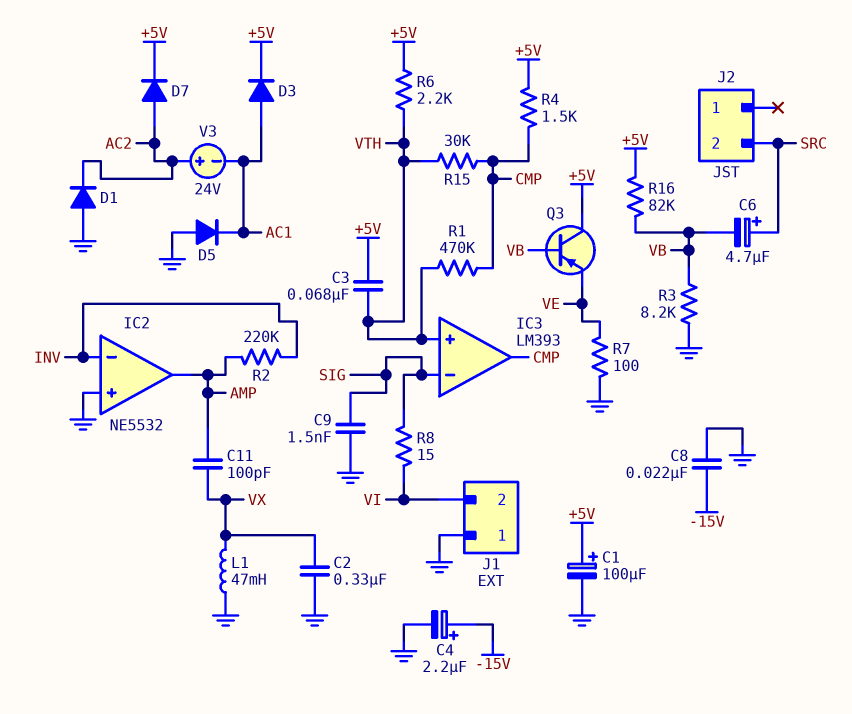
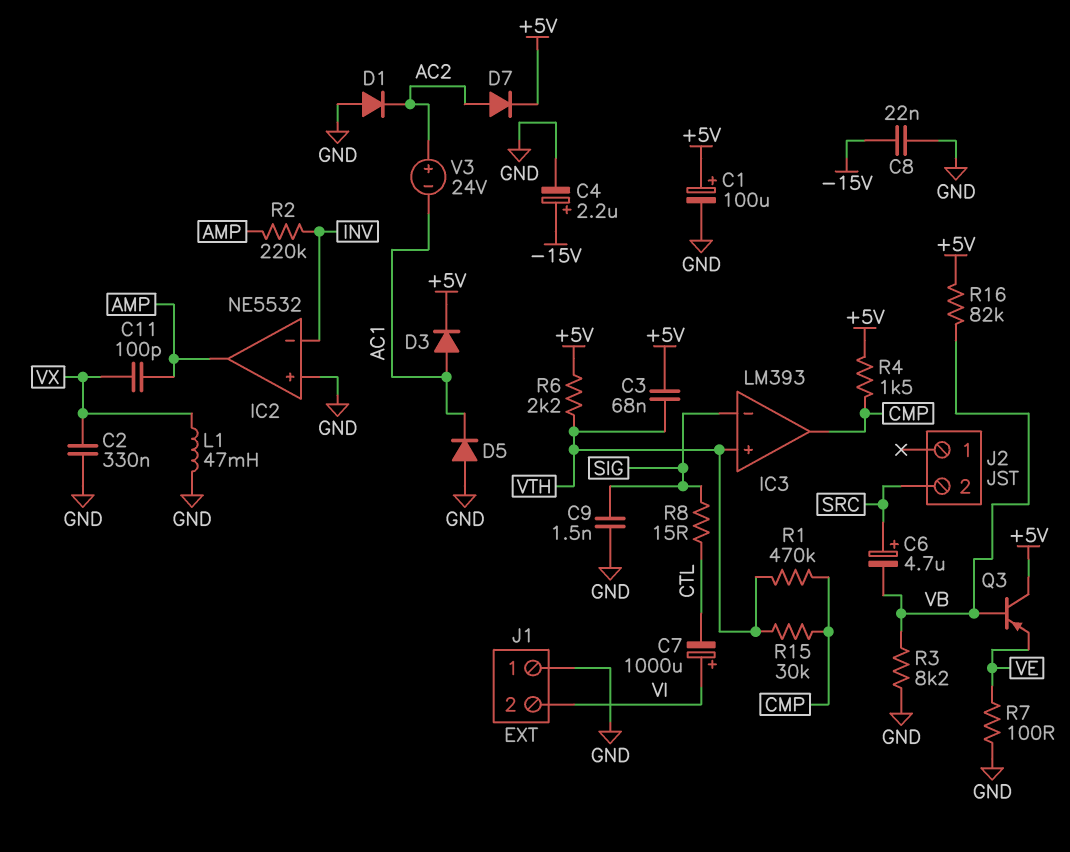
C7: none -> 1000uF (plus VI, minus CTL)
R8: 15 (SIG, VI) -> 15 (CTL, SIG)

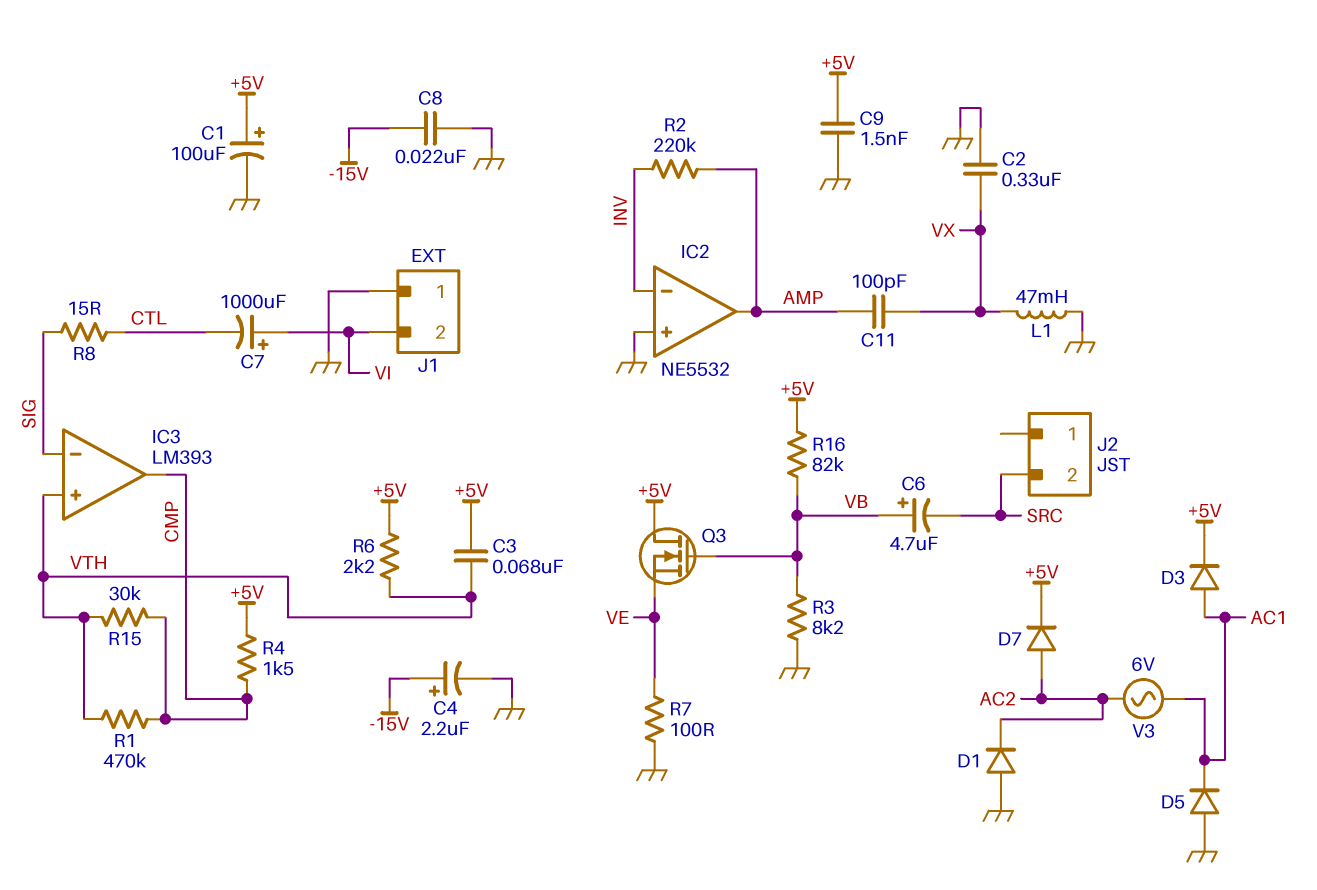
C6: 4.7uF (plus SRC, minus VB) -> 4.7uF (plus VB, minus SRC)
C9: 1.5nF (GND, SIG) -> 1.5nF (+5V, GND)
Q3: PNP (B VB, C +5V, E VE) -> NMOS (G VB, D +5V, S VE)
V3: 24V (plus AC2, minus AC1) -> AC 6V (AC1, AC2)

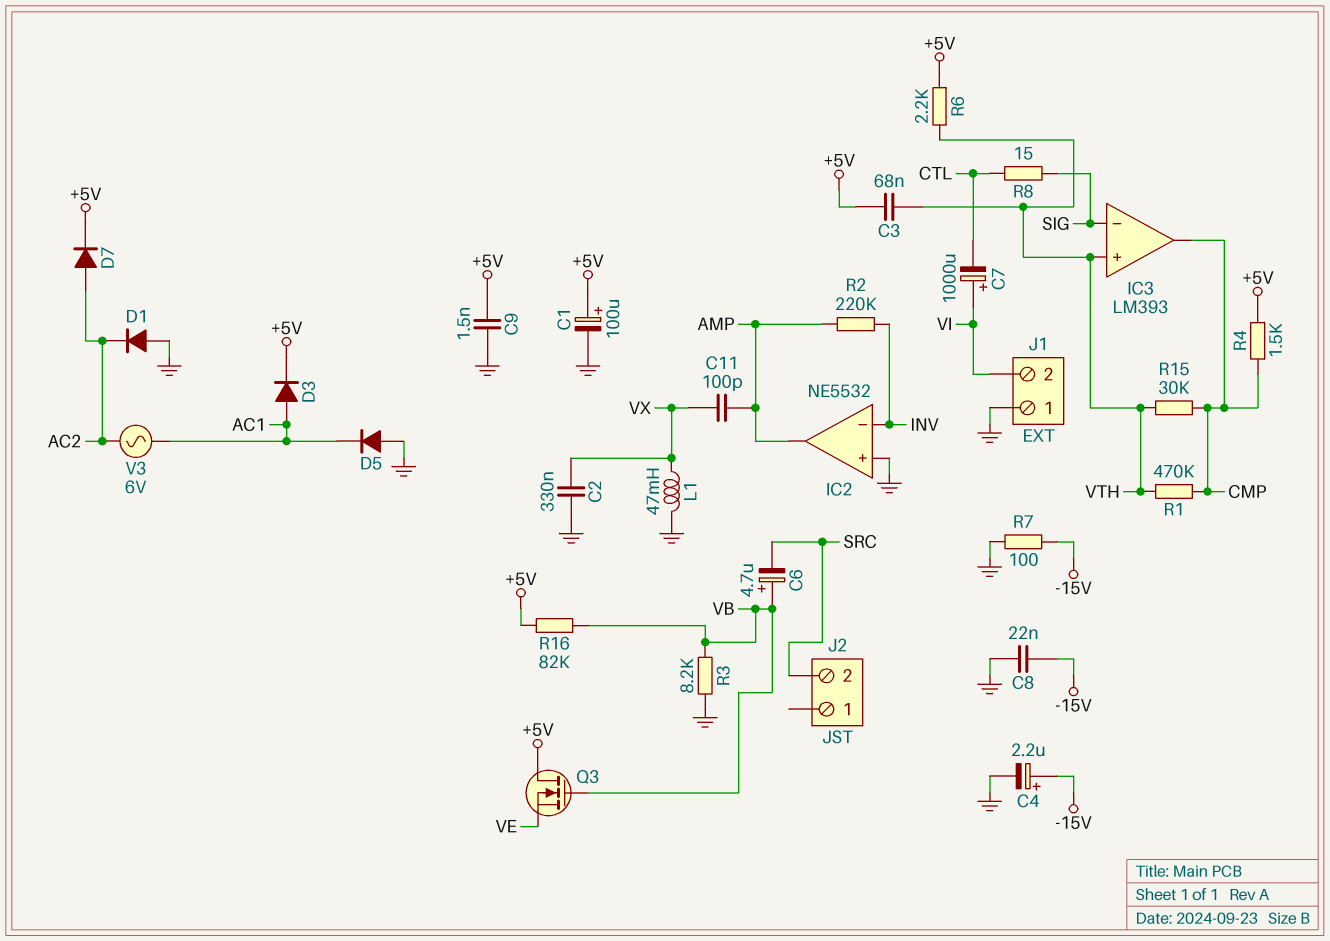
R7: 100 (GND, VE) -> 100 (-15V, GND)

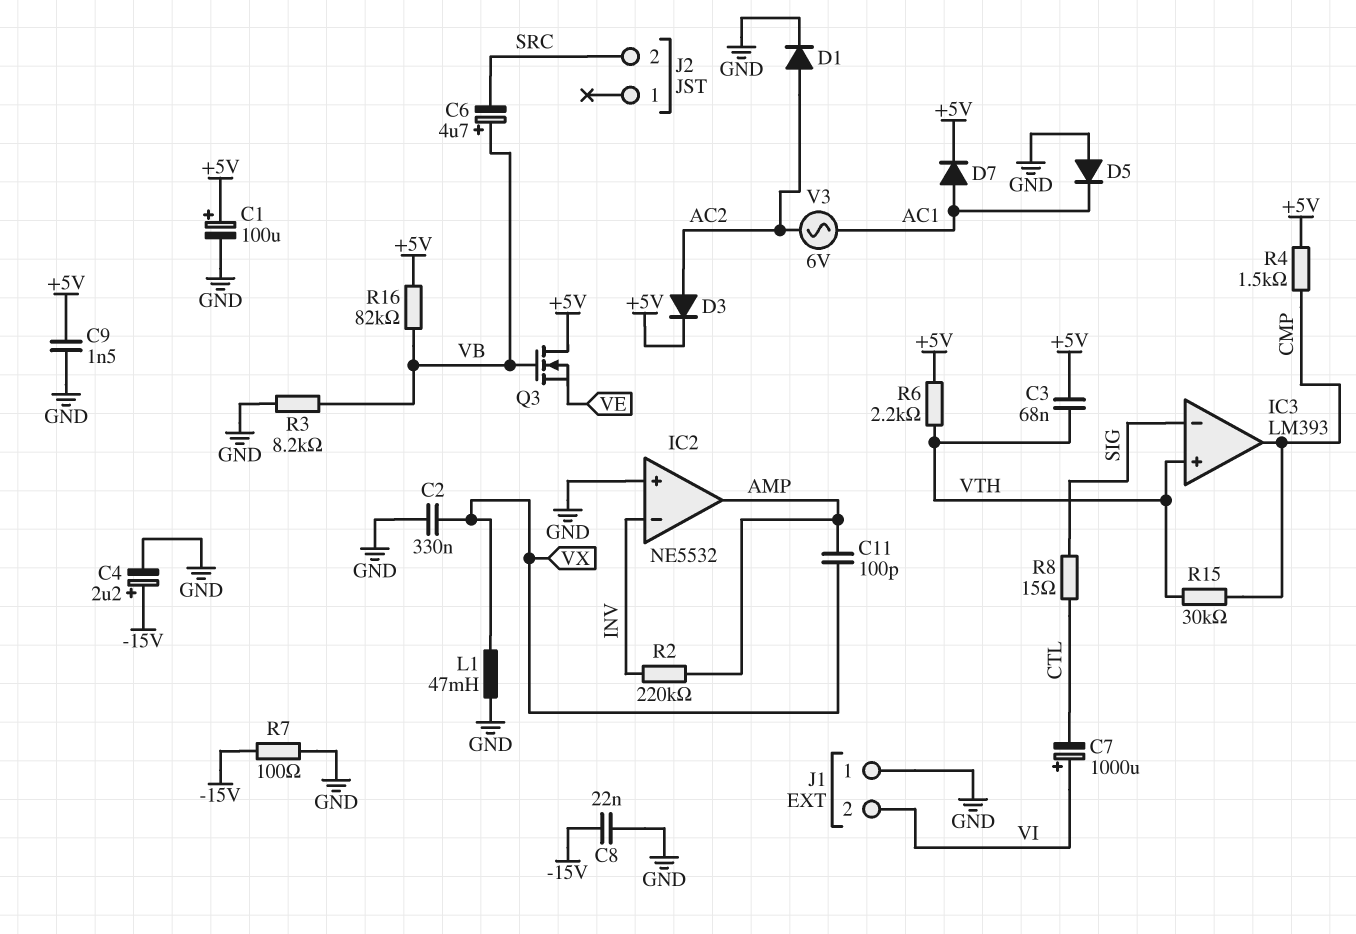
D1: diode (A GND, K AC2) -> diode (A AC2, K GND)
D3: diode (A AC1, K +5V) -> diode (A AC2, K +5V)
D7: diode (A AC2, K +5V) -> diode (A AC1, K +5V)
R1: 470k (CMP, VTH) -> none

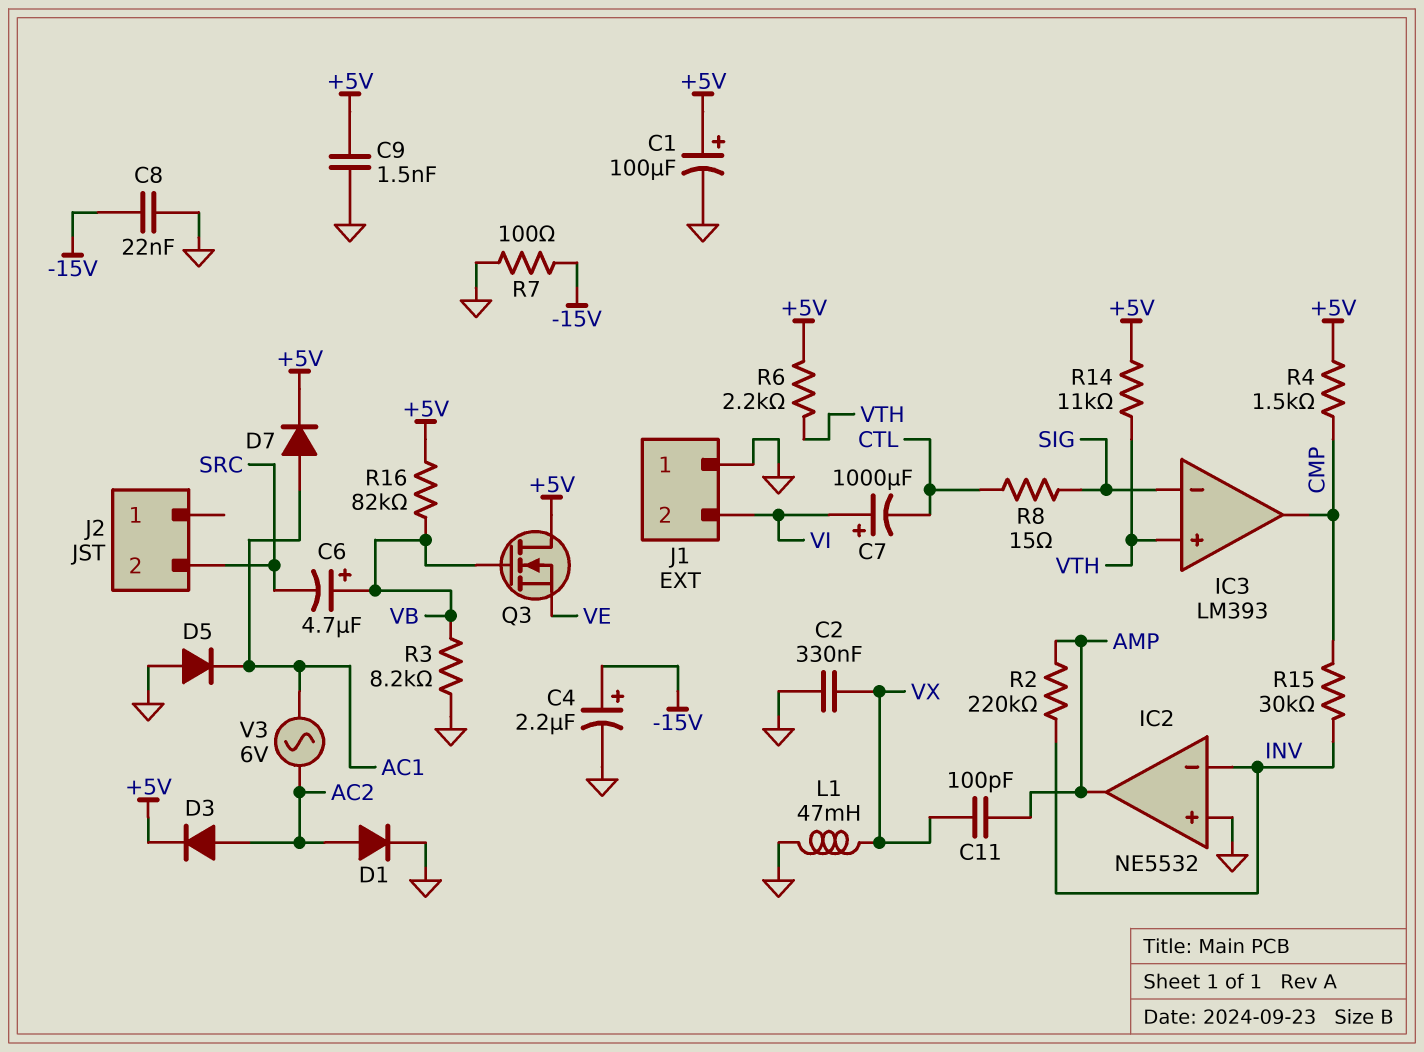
C3: 68nF (+5V, VTH) -> none
R14: none -> 11k (+5V, VTH)
R15: 30k (CMP, VTH) -> 30k (CMP, INV)

